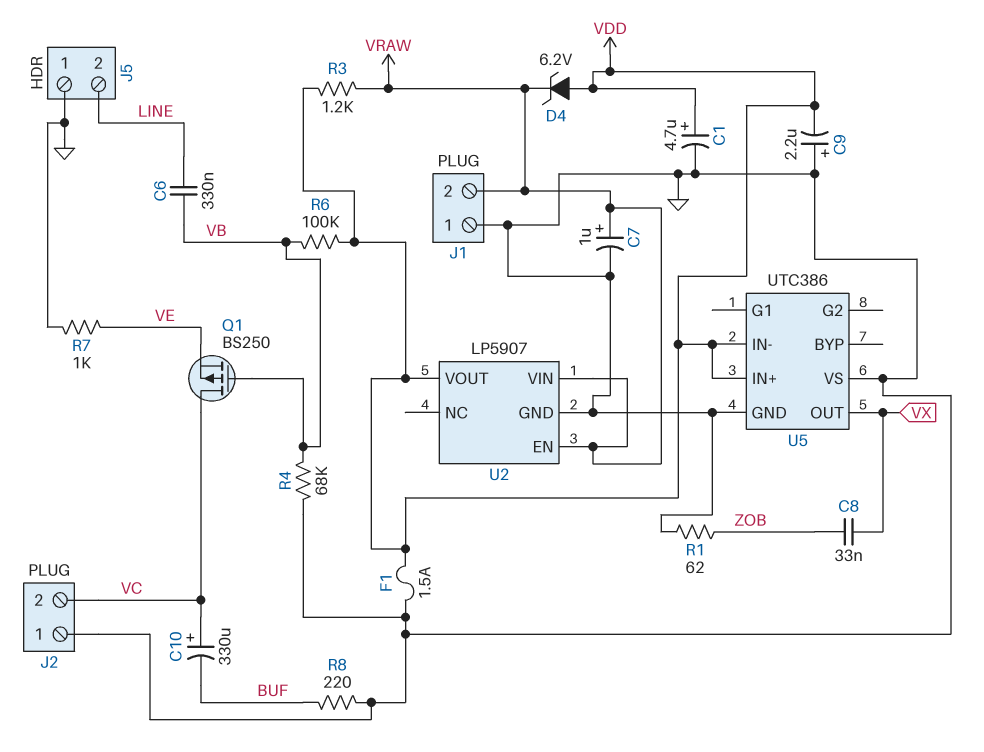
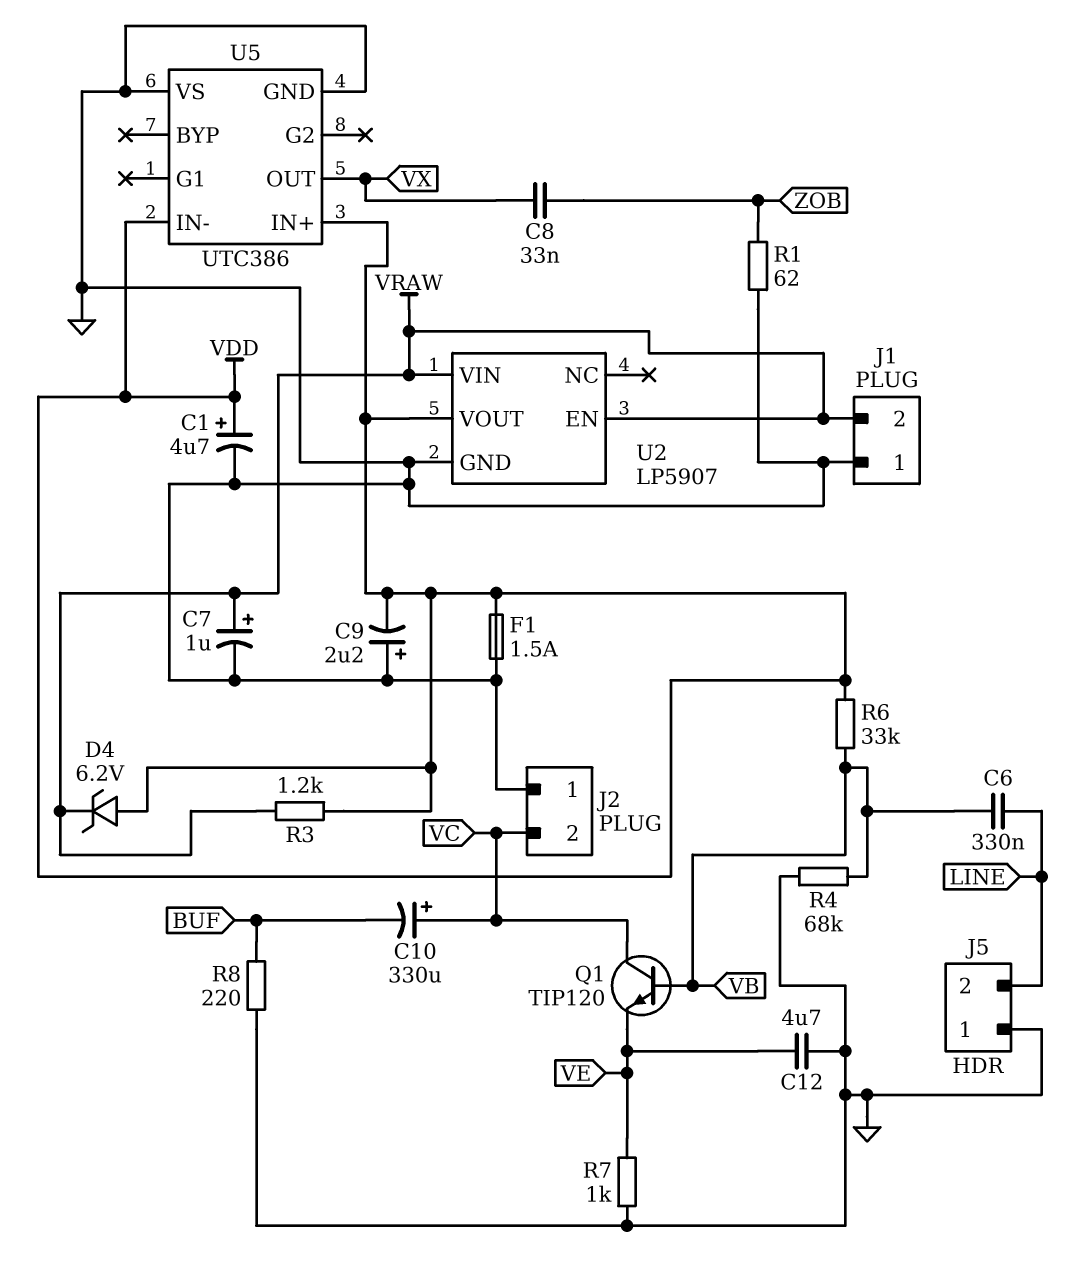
C12: none -> 4.7uF (GND, VE)
Q1: PMOS BS250 (G VB, D VC, S VE) -> NPN TIP120 (B VB, C VC, E VE)
R6: 100k (VB, VDD) -> 33k (VB, VDD)

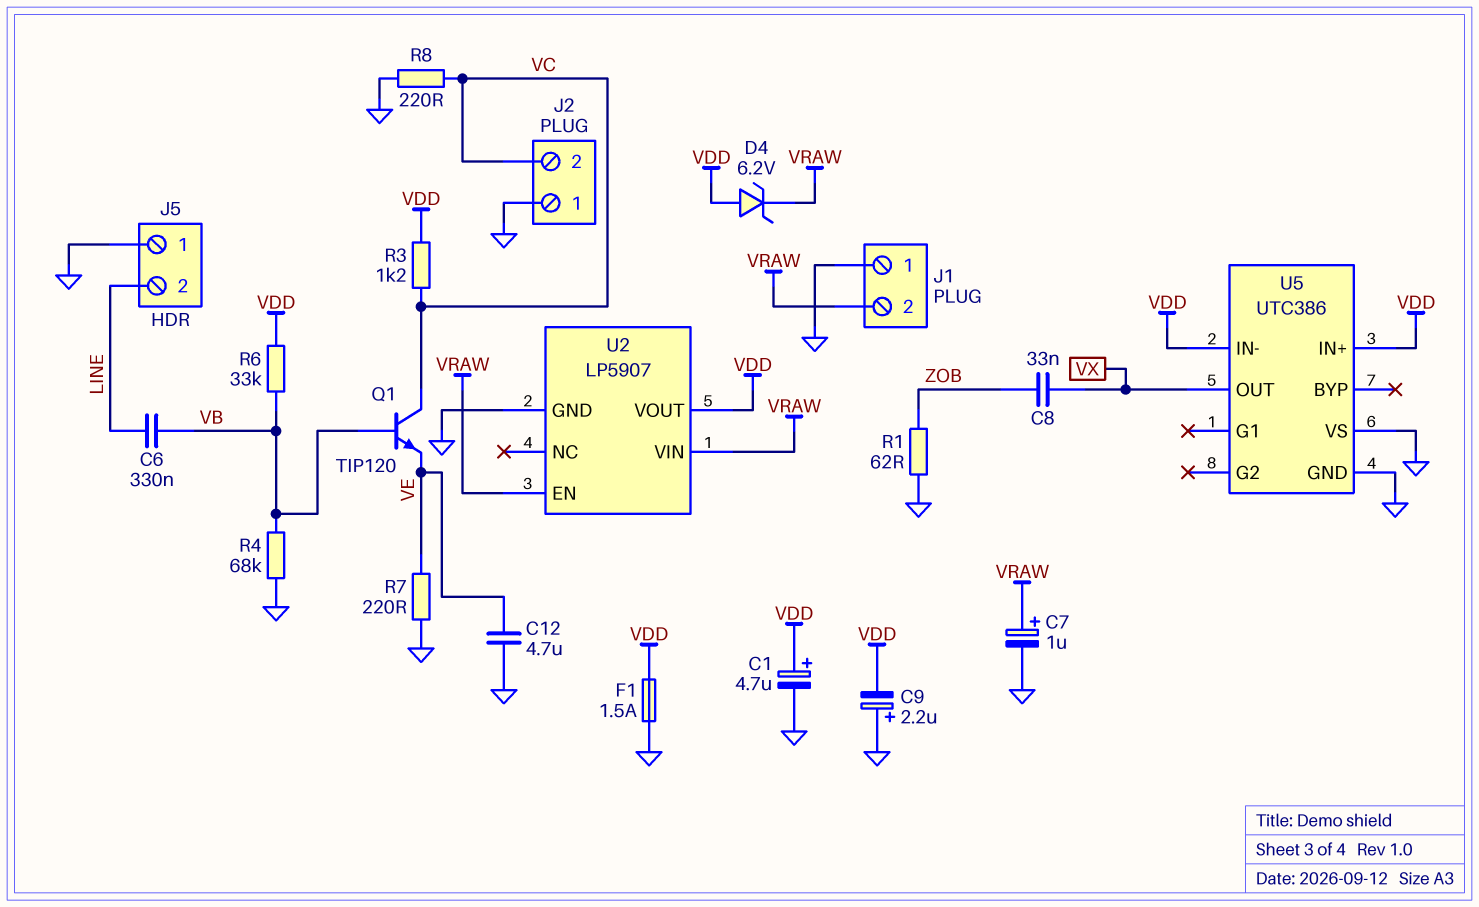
C10: 330uF (plus VC, minus BUF) -> none
R3: 1.2k (VDD, VRAW) -> 1.2k (VC, VDD)
R7: 1k (GND, VE) -> 220 (GND, VE)
R8: 220 (BUF, GND) -> 220 (GND, VC)

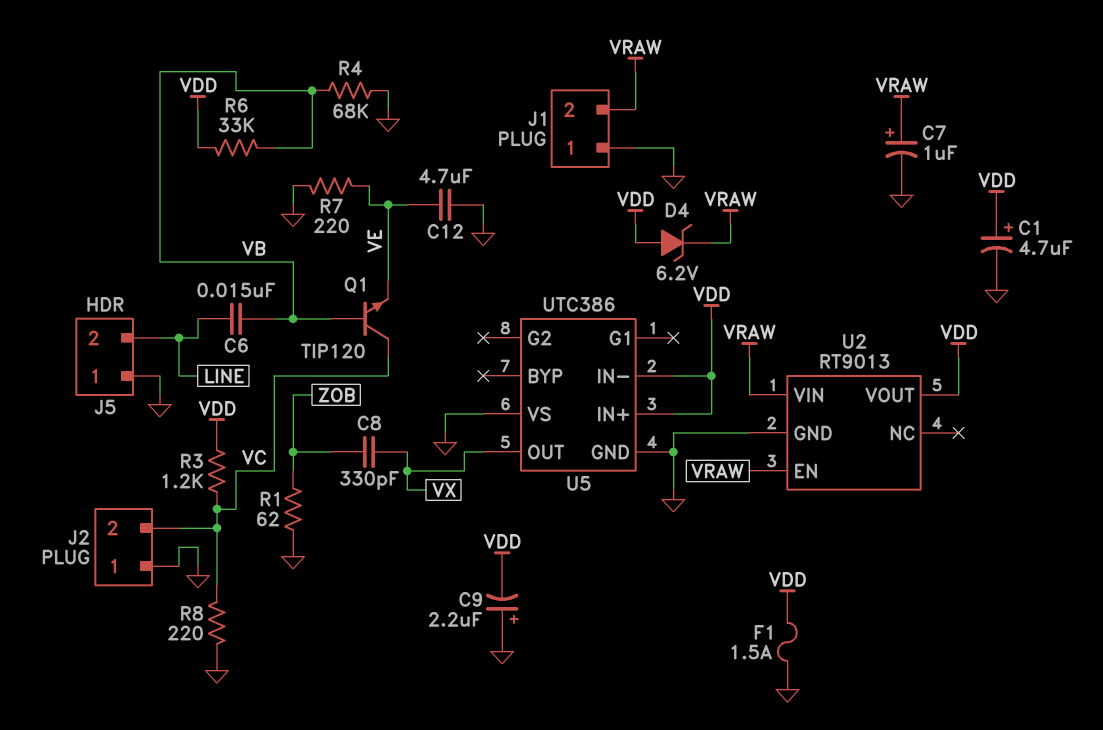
C6: 330nF (LINE, VB) -> 15nF (LINE, VB)
C8: 33nF (VX, ZOB) -> 330pF (VX, ZOB)
U2: LP5907 -> RT9013

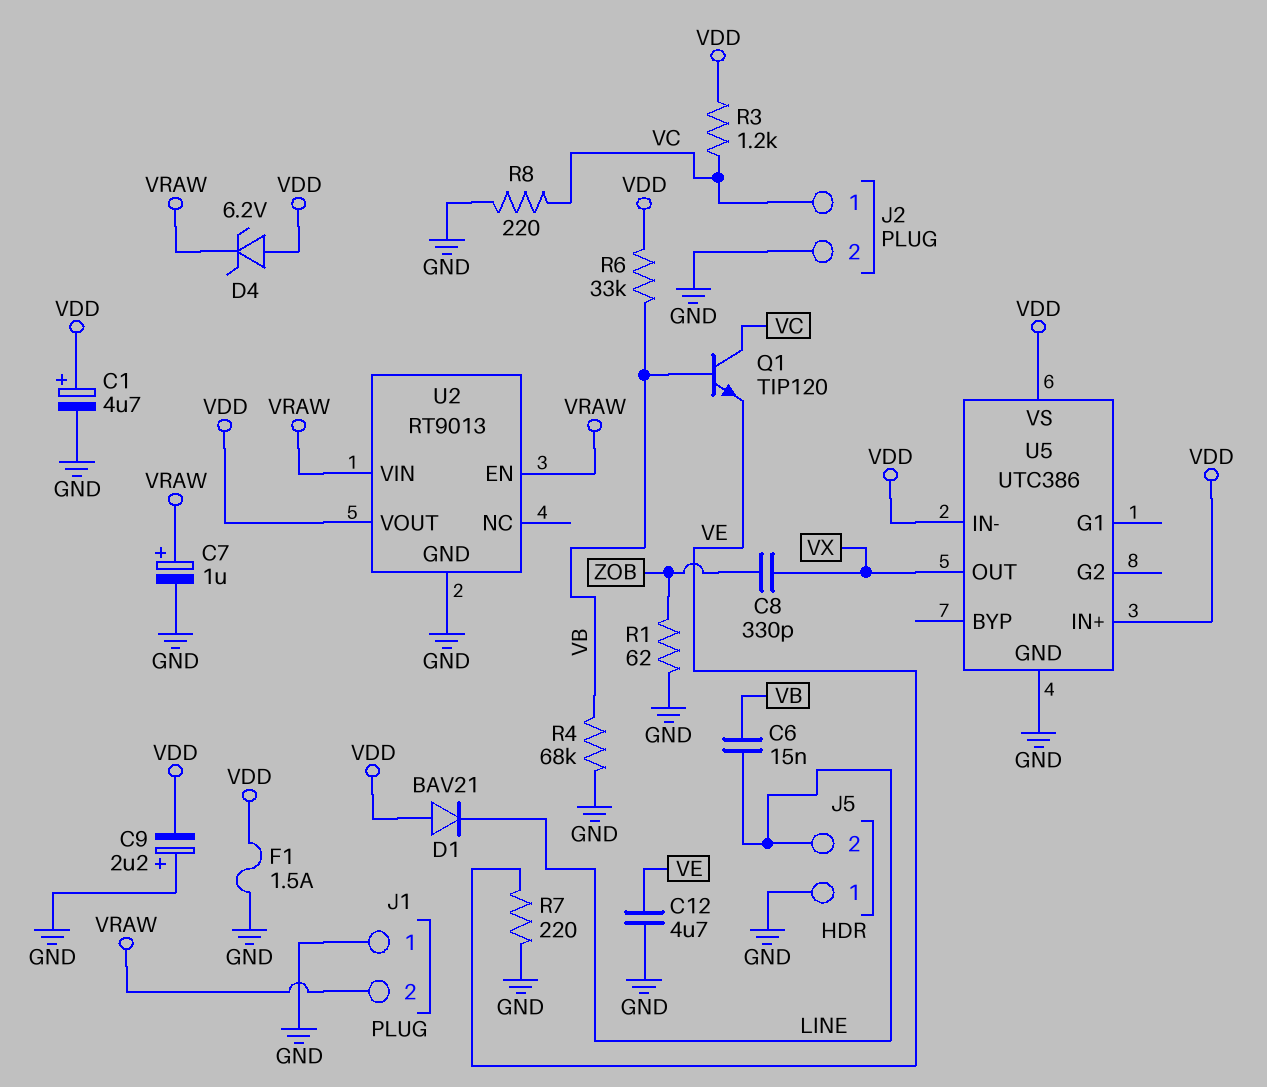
D1: none -> diode BAV21 (A VDD, K LINE)
J2 pin 1: GND -> VC
J2 pin 2: VC -> GND
U5 pin VS: GND -> VDD

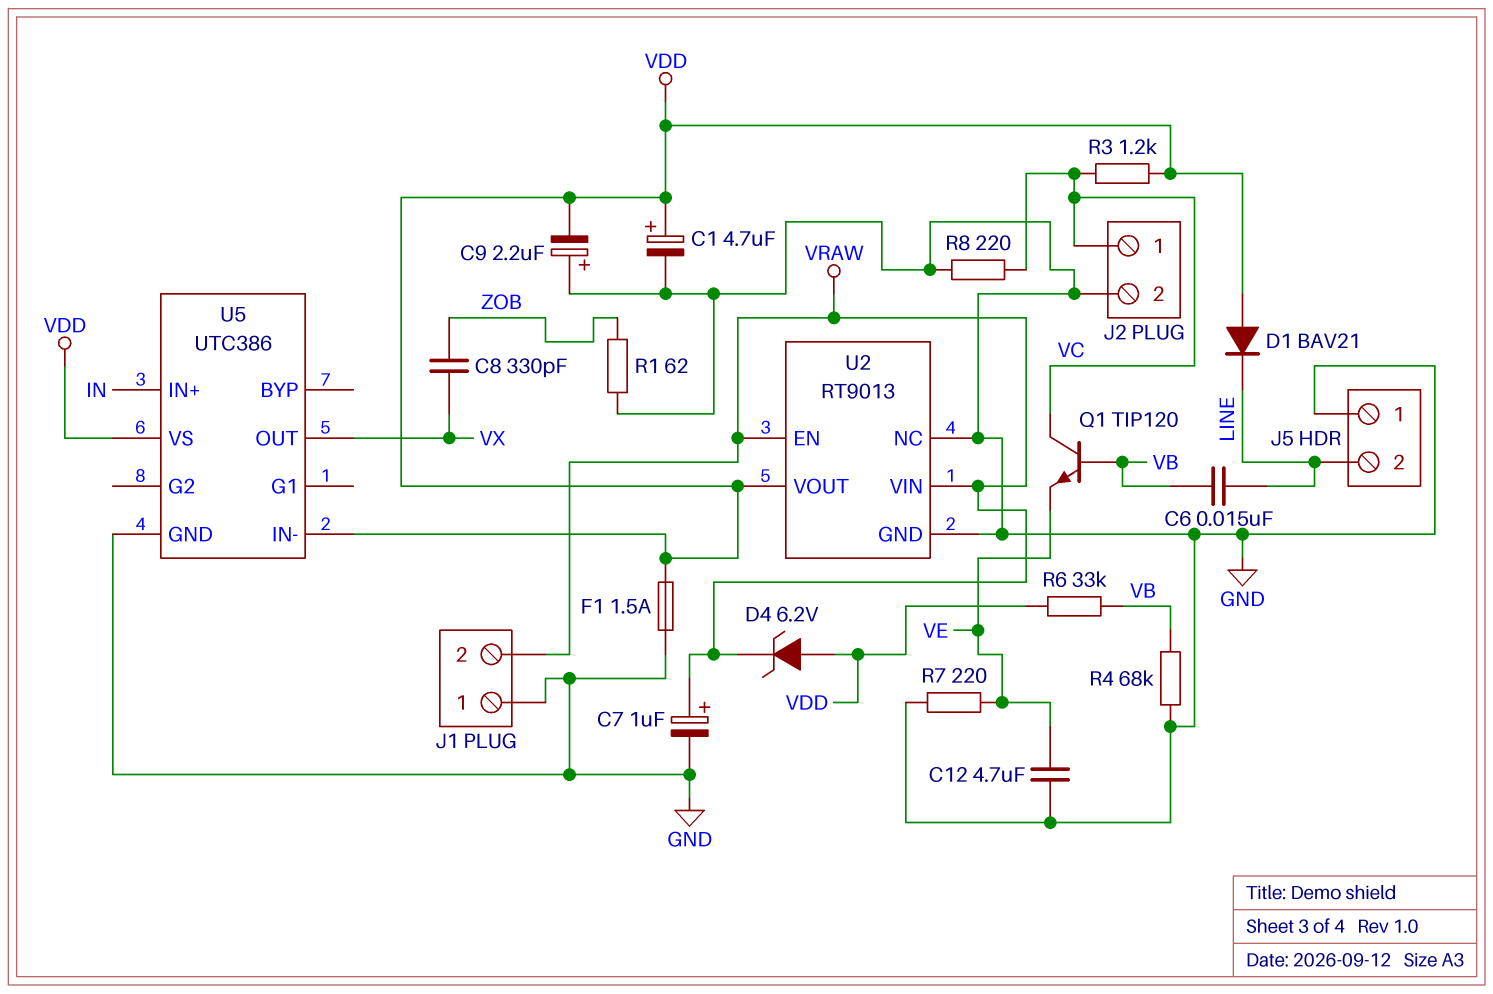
U2 pin NC: none -> GND
U5 pin IN+: VDD -> IN

